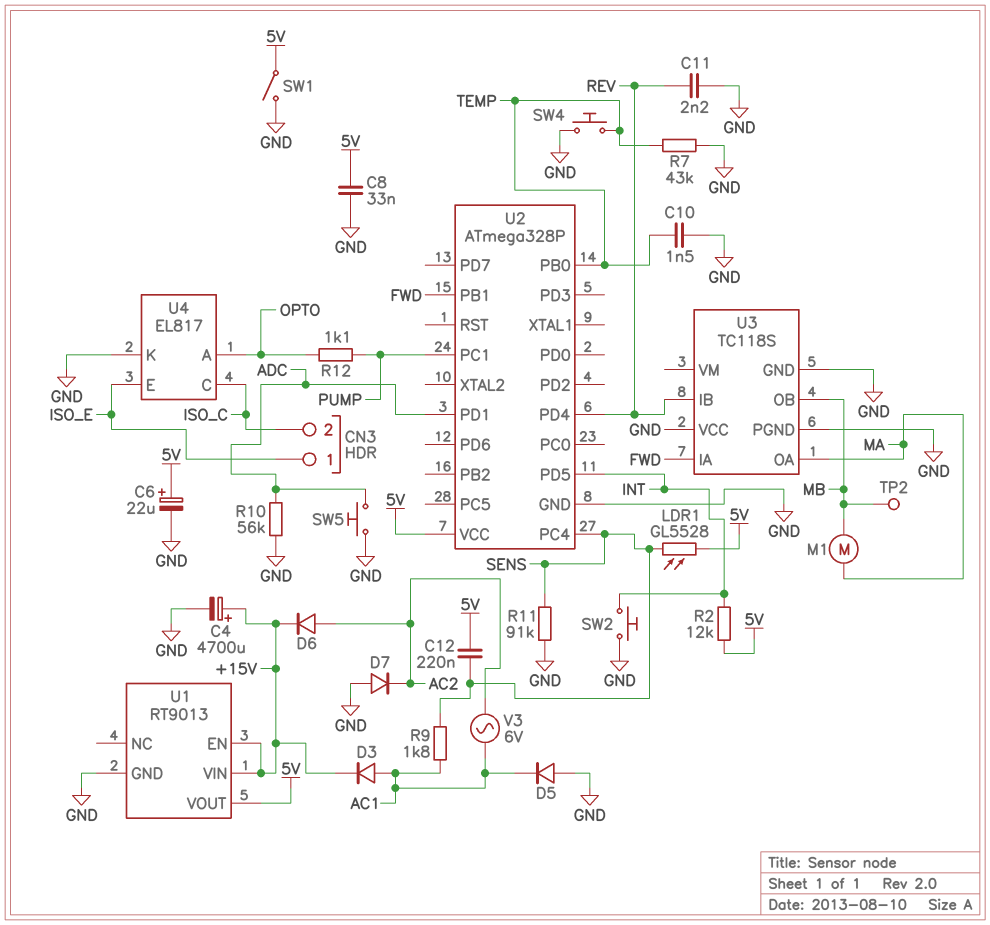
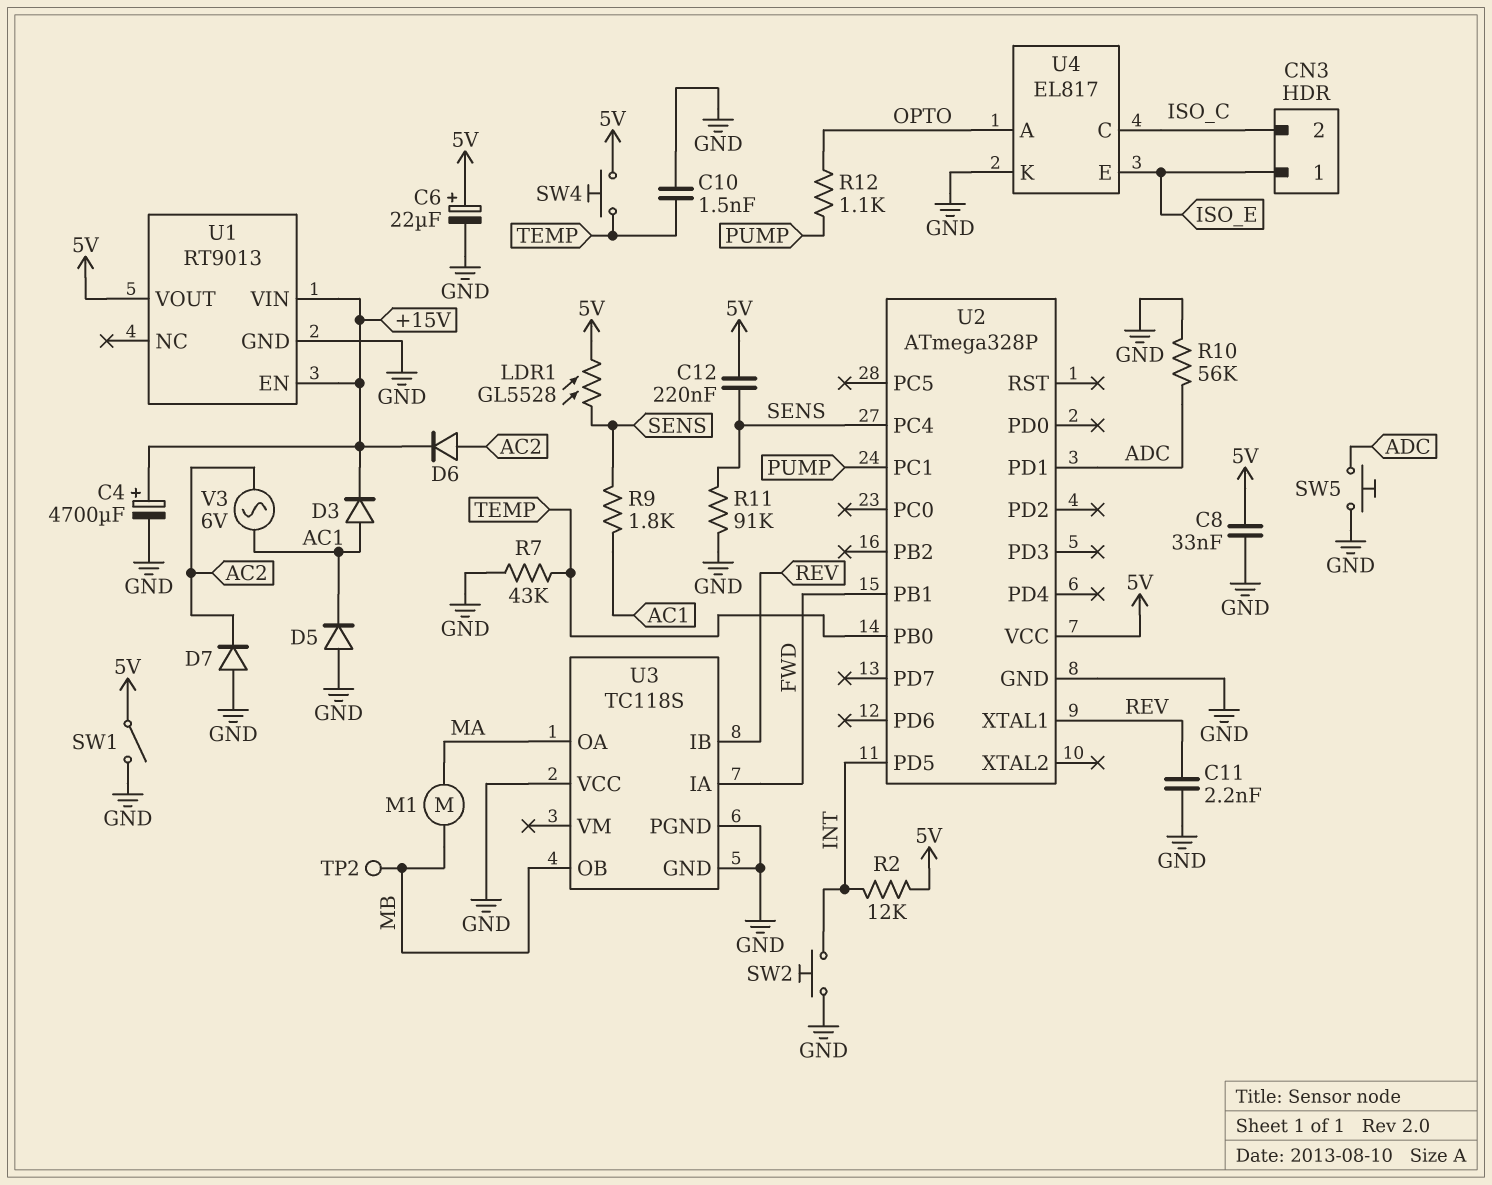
SW4: button (GND, TEMP) -> button (5V, TEMP)
U2 pin PD4: REV -> none
U2 pin XTAL1: none -> REV

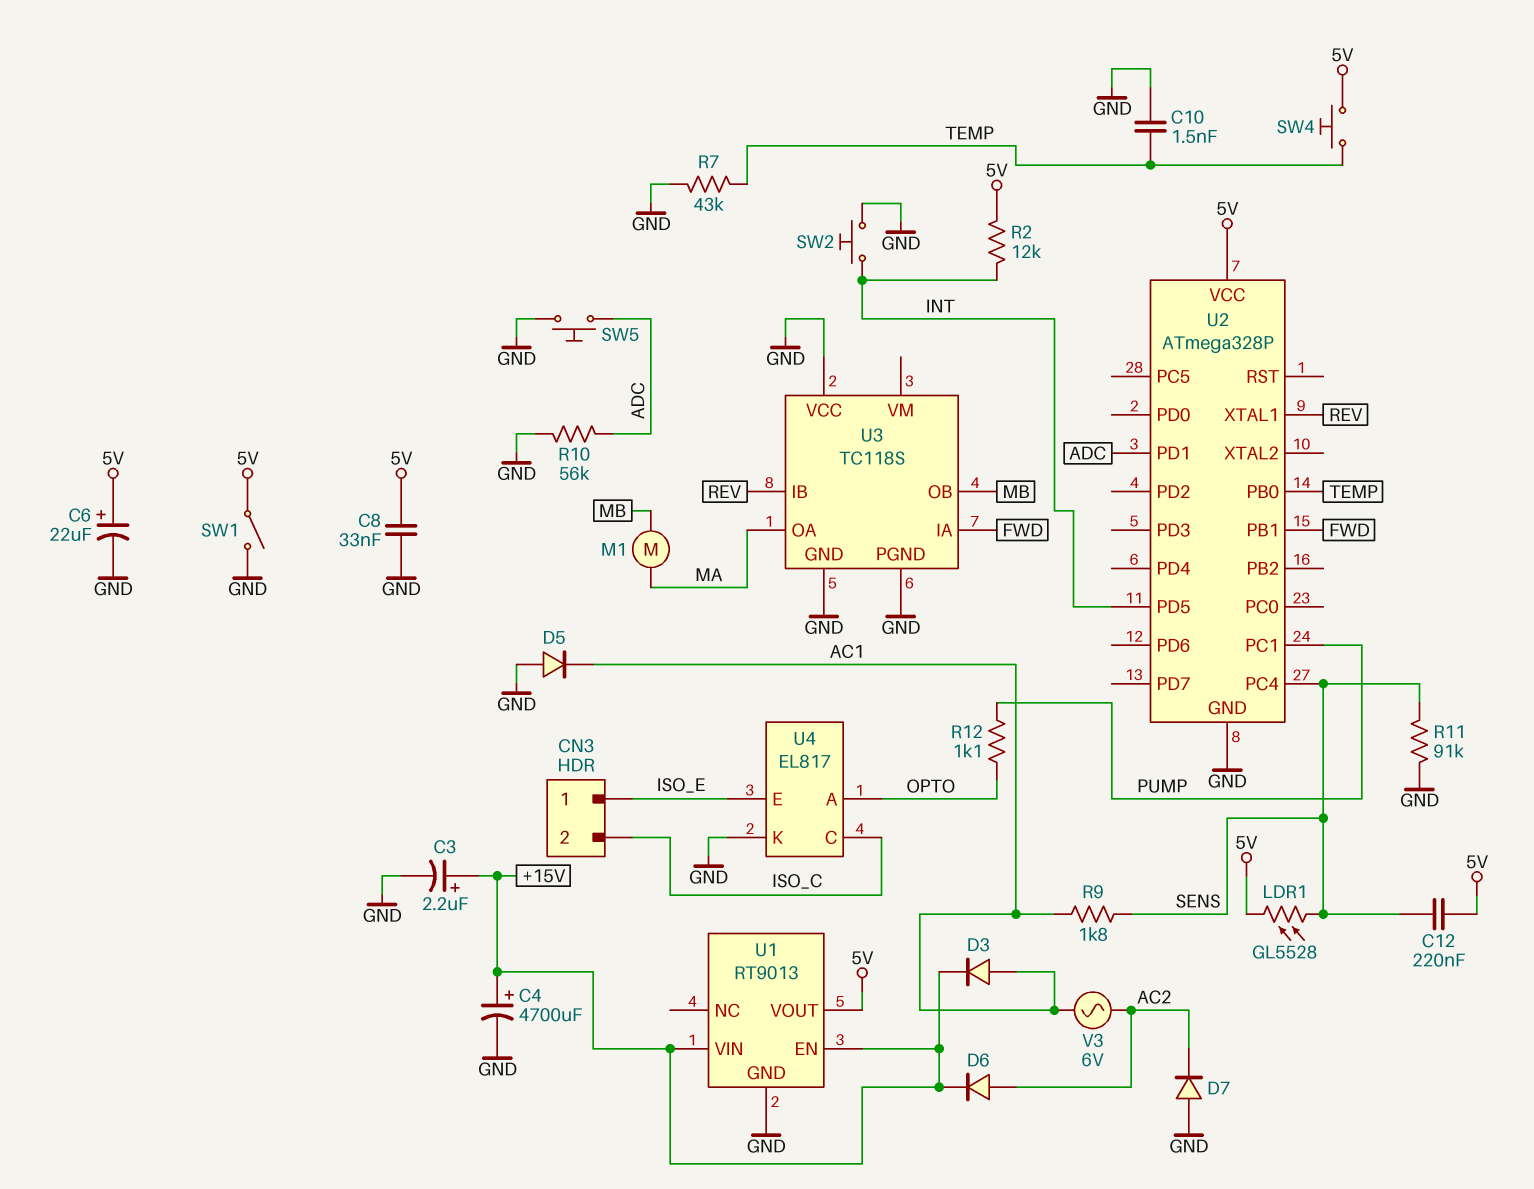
C3: none -> 2.2uF (plus +15V, minus GND)
C11: 2.2nF (GND, REV) -> none
TP2: test point (MB) -> none

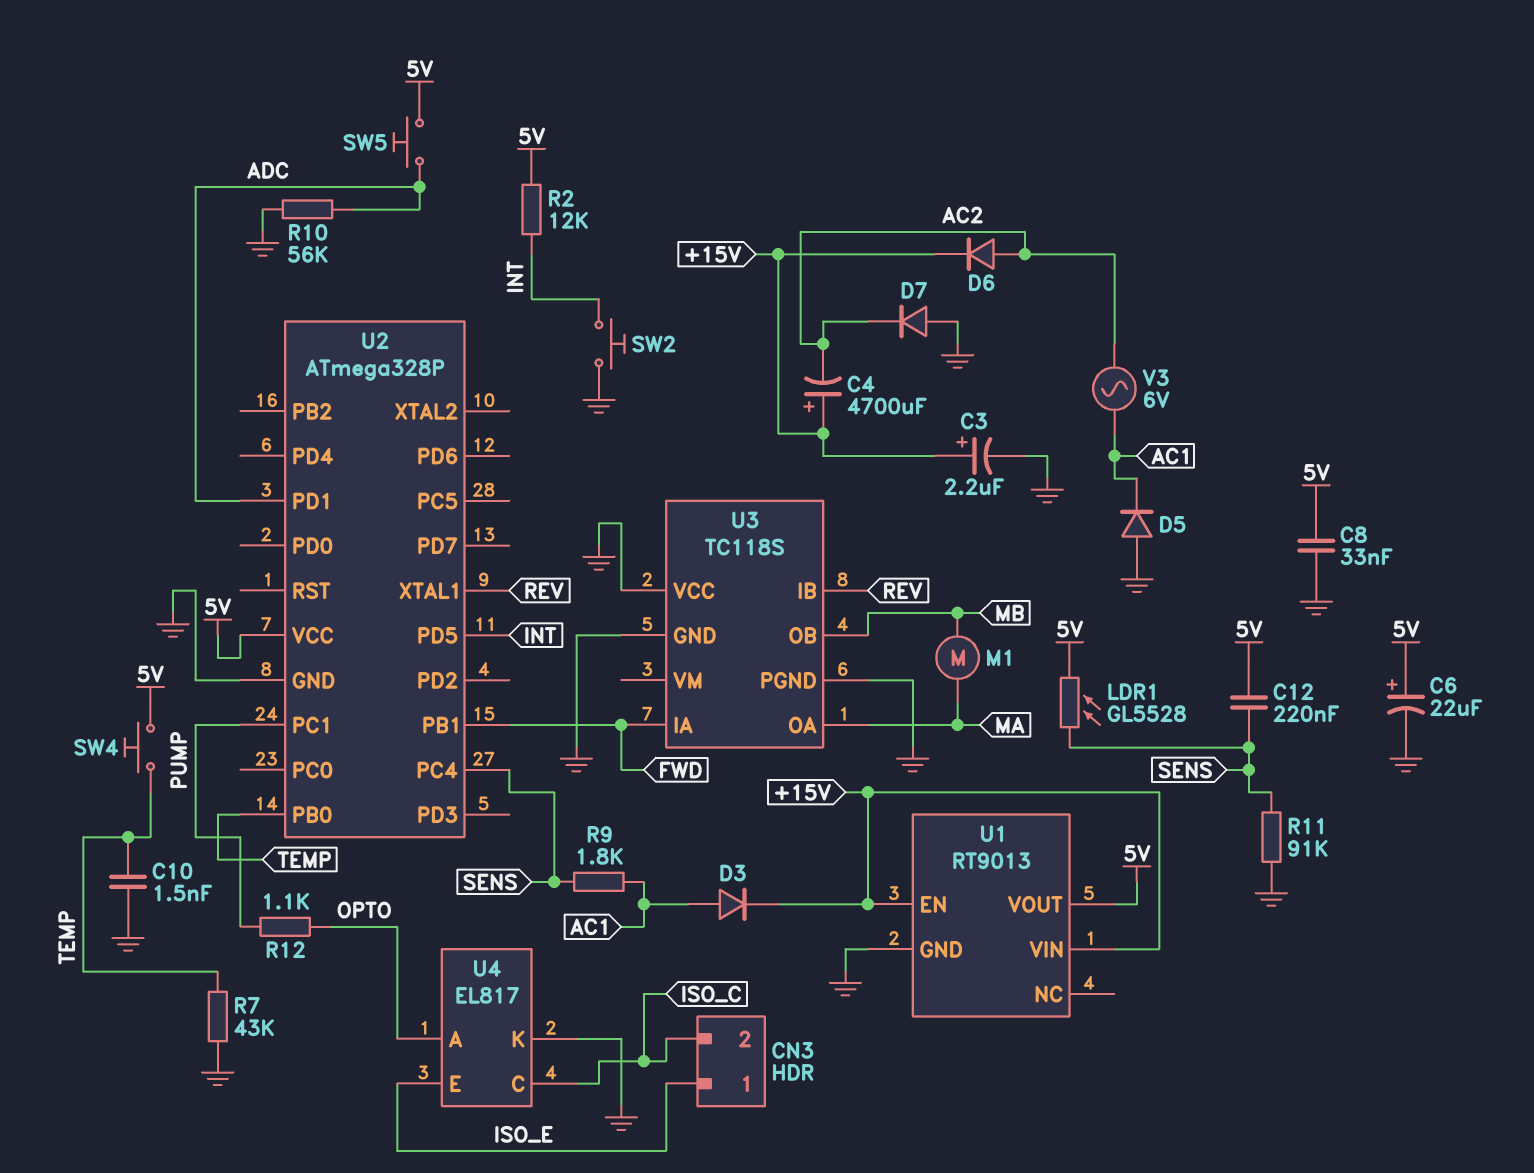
C4: 4700uF (plus +15V, minus GND) -> 4700uF (plus +15V, minus AC2)
SW1: switch (5V, GND) -> none
SW5: button (ADC, GND) -> button (5V, ADC)

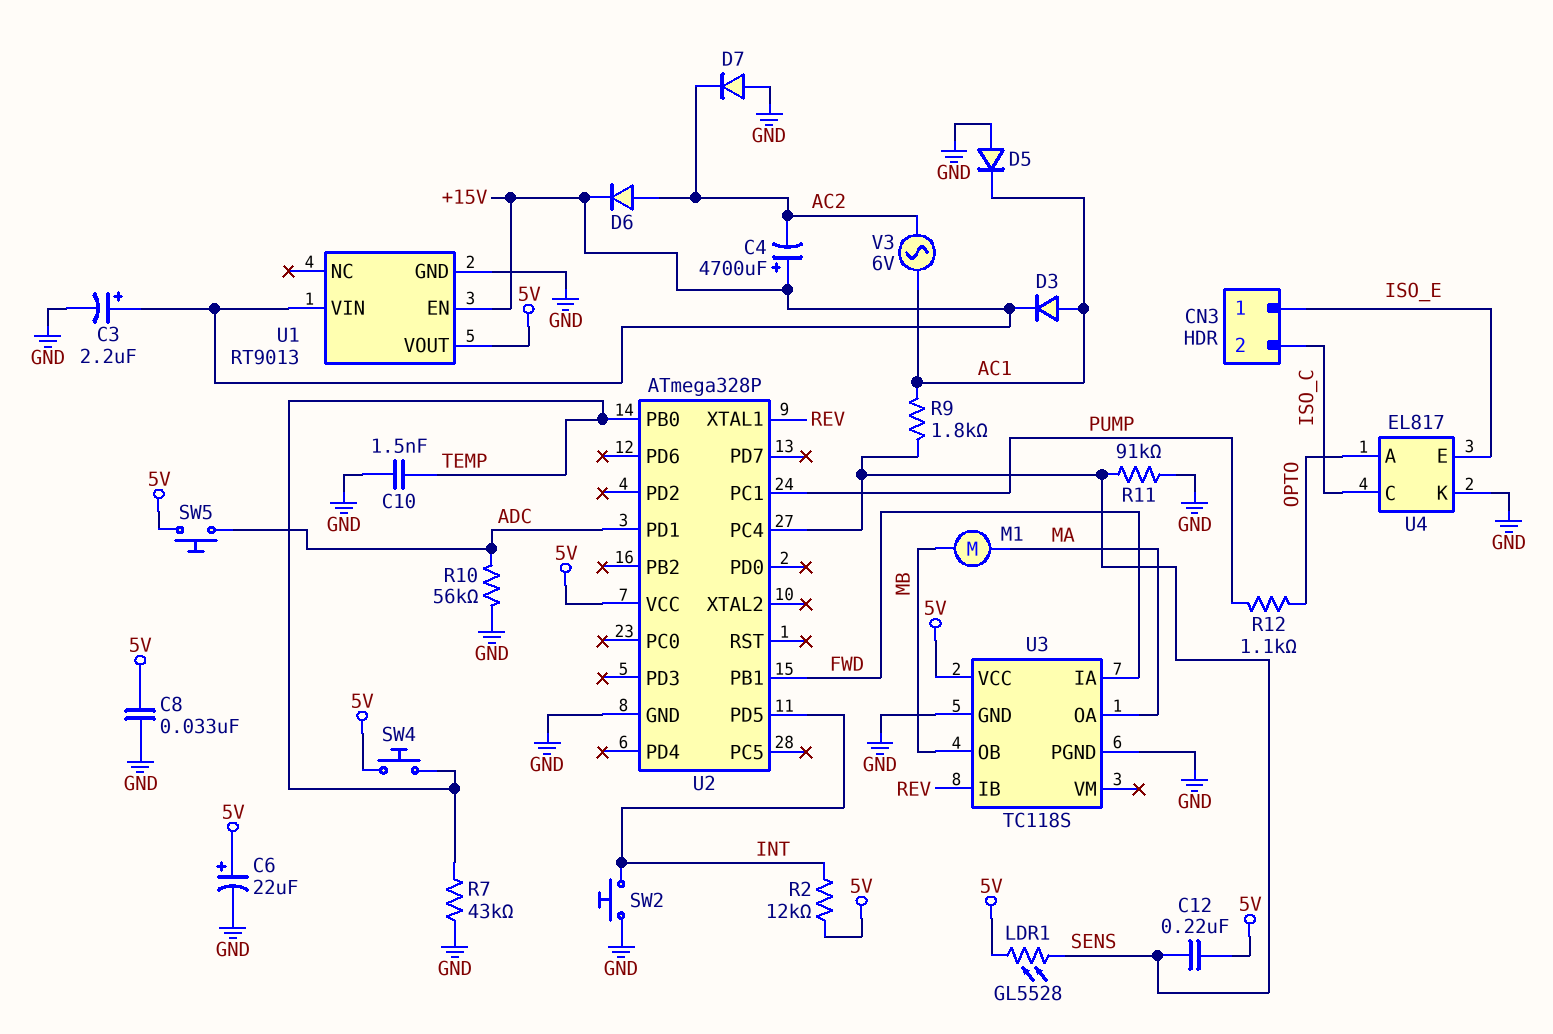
U3 pin VCC: GND -> 5V

